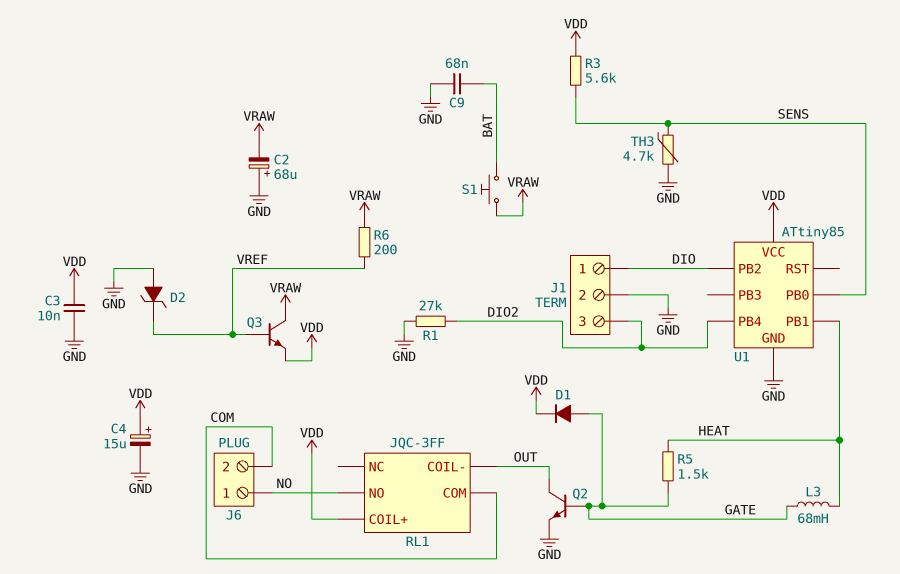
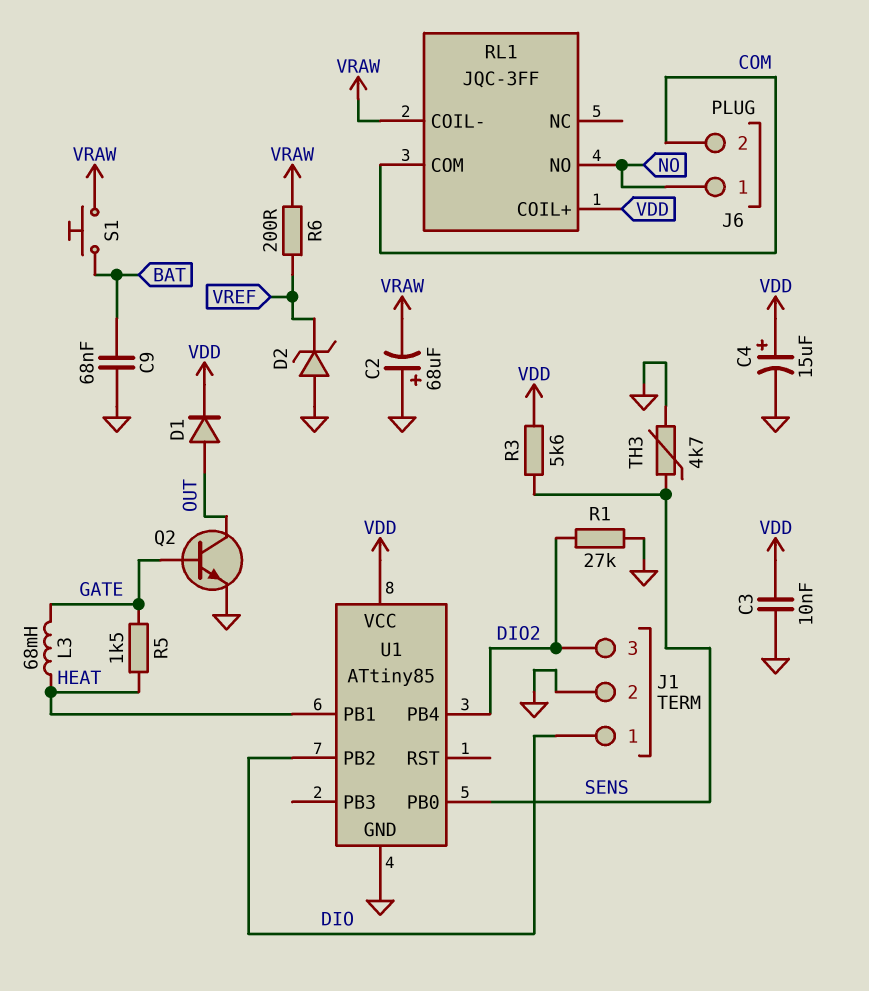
D1: diode (A GATE, K VDD) -> diode (A OUT, K VDD)
Q3: NPN (B VREF, C VRAW, E VDD) -> none
RL1 pin COIL-: OUT -> VRAW

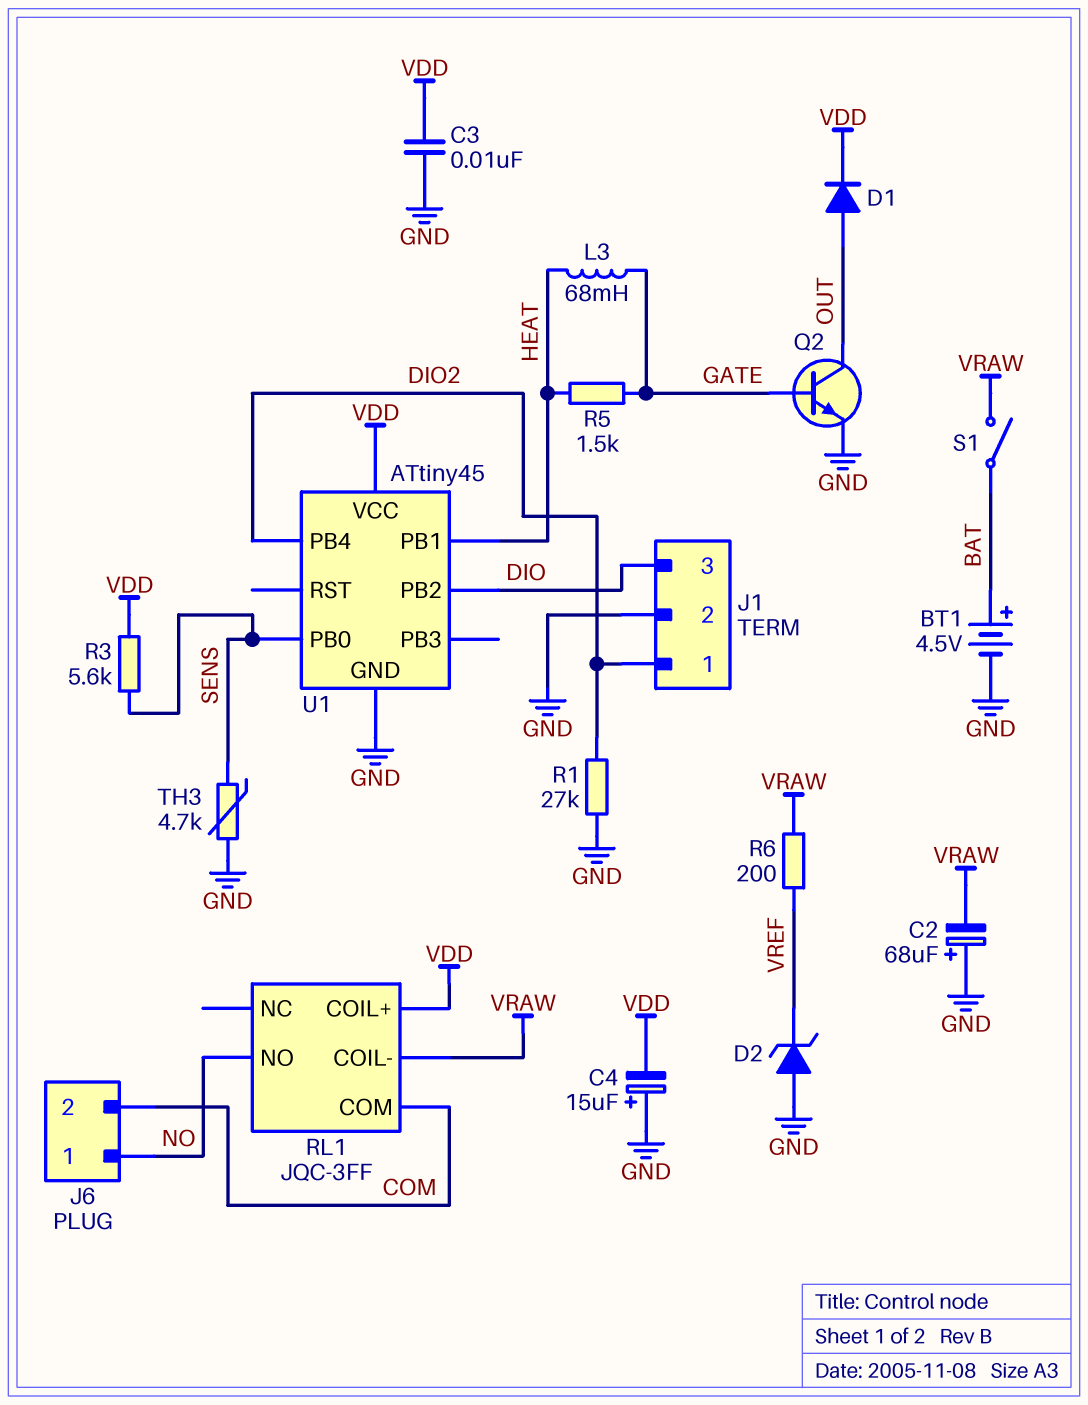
BT1: none -> 4.5V (plus BAT, minus GND)
C4: 15uF (plus VDD, minus GND) -> 15uF (plus GND, minus VDD)
C9: 68nF (BAT, GND) -> none
J1 pin 1: DIO -> DIO2
J1 pin 3: DIO2 -> DIO
S1: button (BAT, VRAW) -> switch (BAT, VRAW)
U1: ATtiny85 -> ATtiny45

